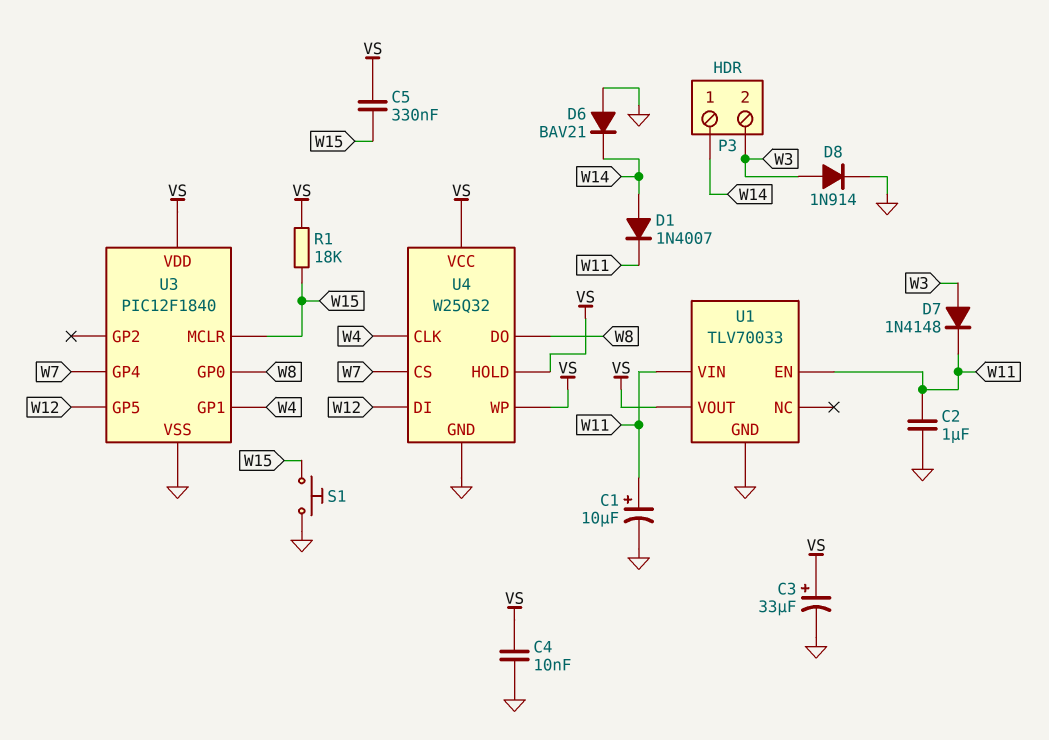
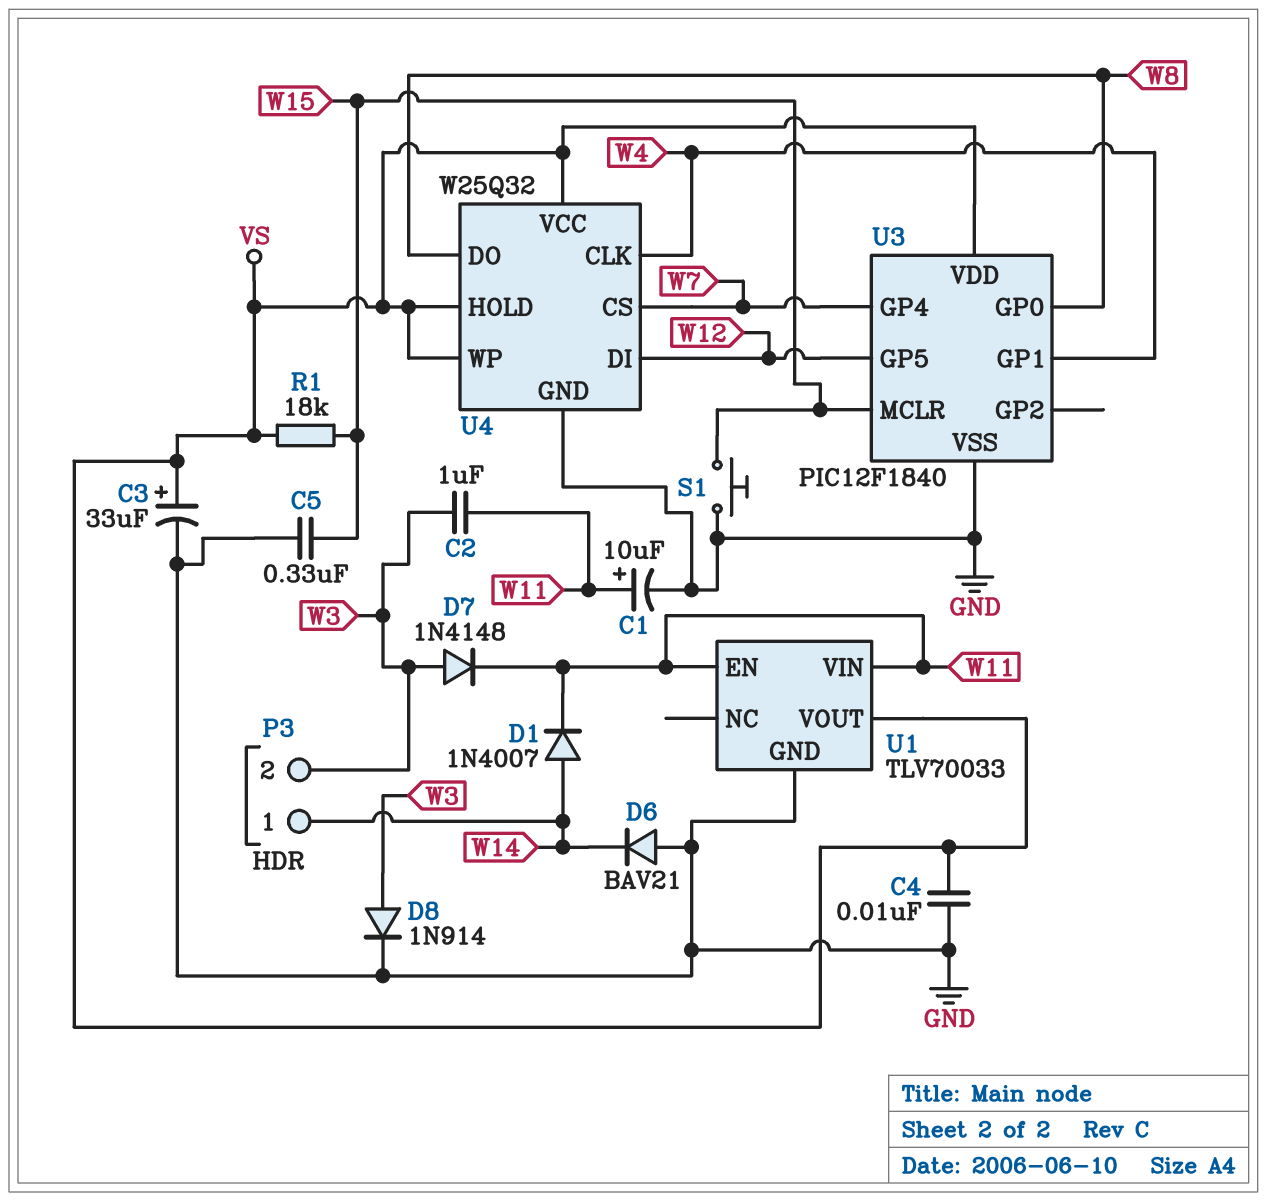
C2: 1uF (GND, W11) -> 1uF (W3, W11)
C5: 330nF (VS, W15) -> 330nF (GND, W15)

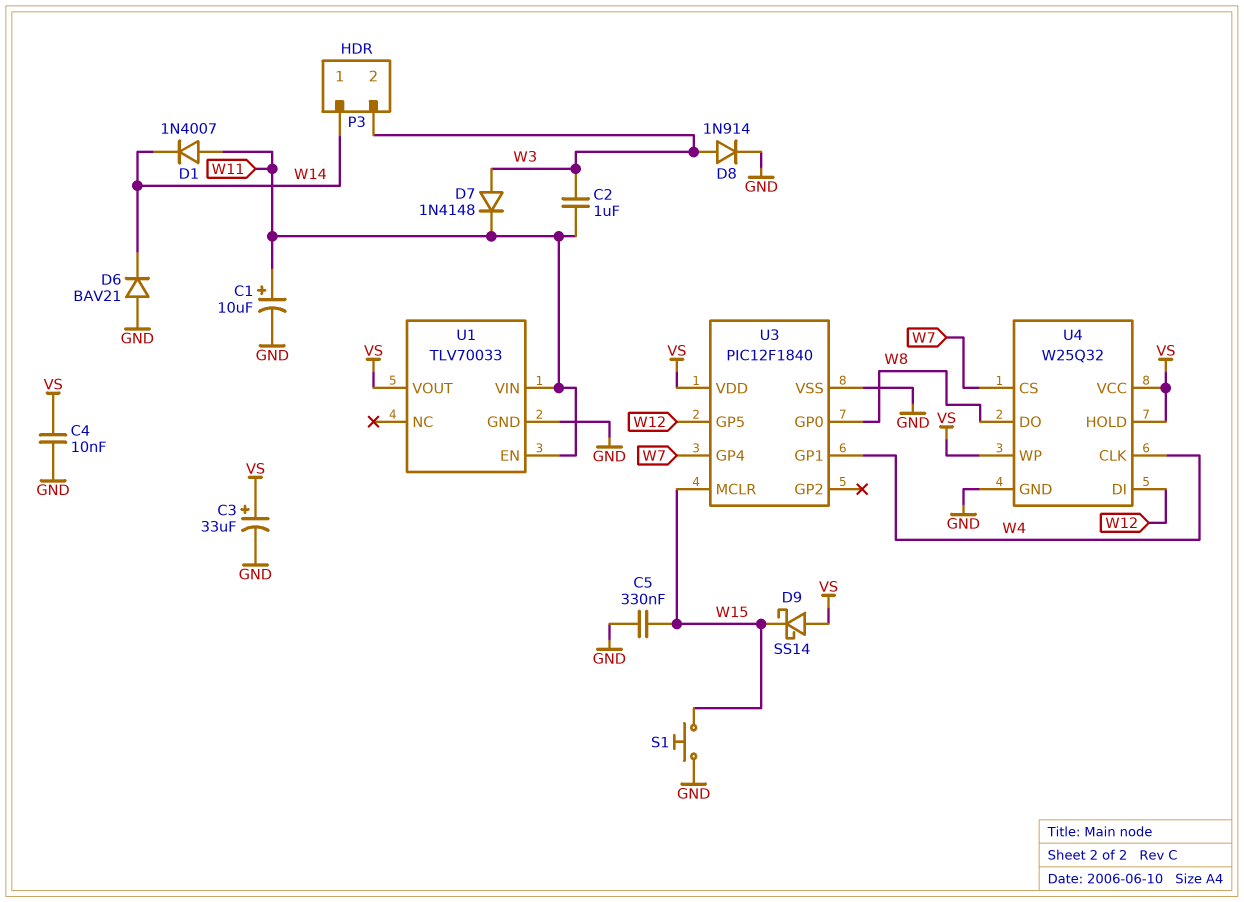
D1: diode 1N4007 (A W14, K W11) -> diode 1N4007 (A W11, K W14)
D9: none -> schottky SS14 (A VS, K W15)
R1: 18k (VS, W15) -> none

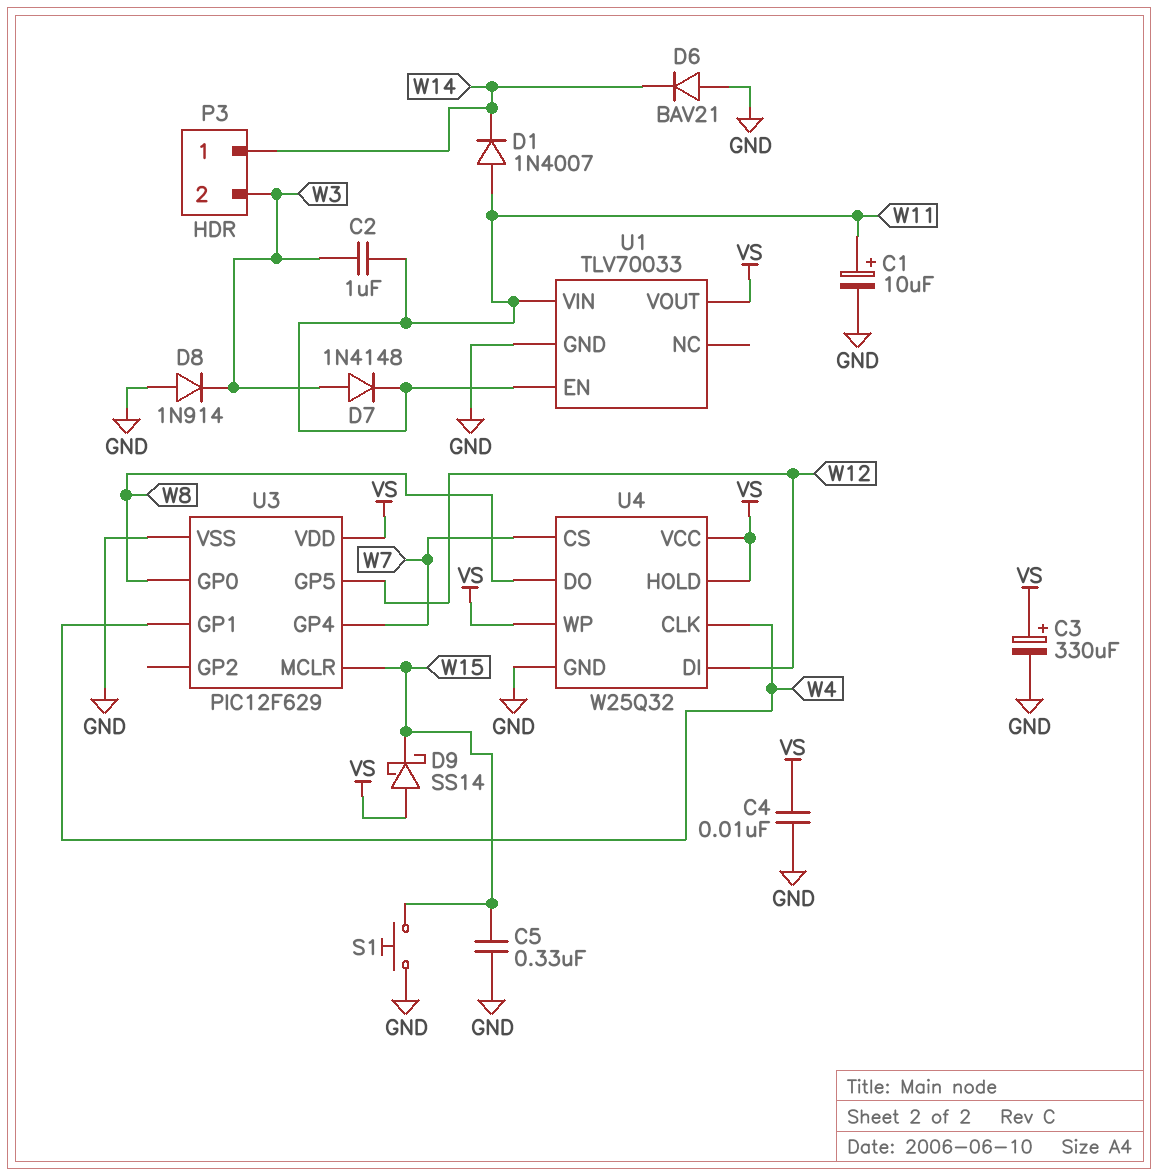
C3: 33uF (plus VS, minus GND) -> 330uF (plus VS, minus GND)
D8: diode 1N914 (A W3, K GND) -> diode 1N914 (A GND, K W3)
U3: PIC12F1840 -> PIC12F629

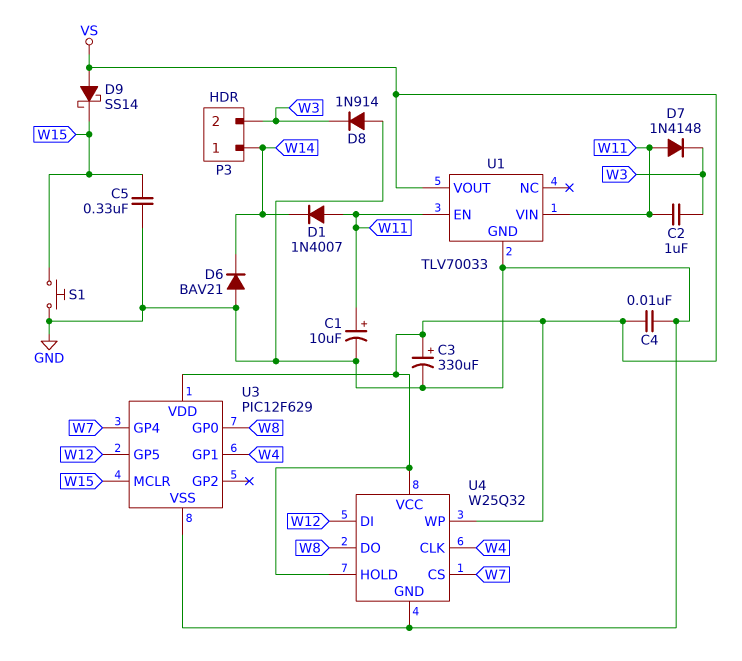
D7: diode 1N4148 (A W3, K W11) -> diode 1N4148 (A W11, K W3)

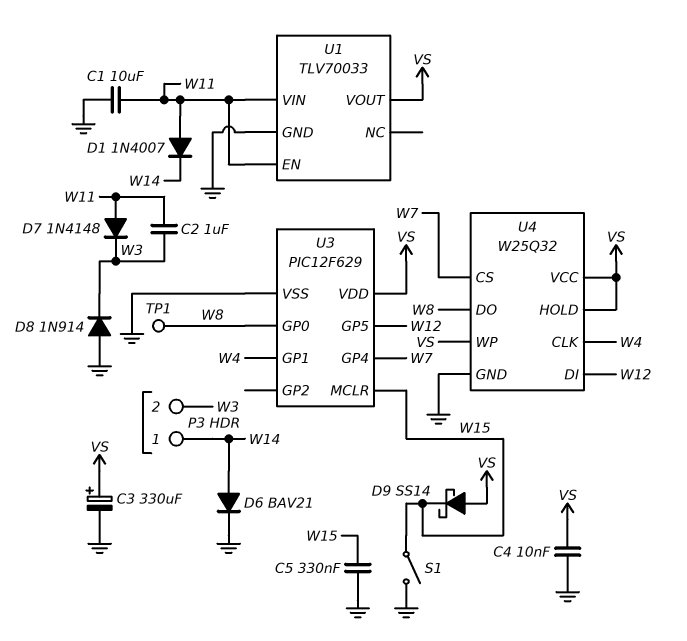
C1: 10uF (plus W11, minus GND) -> 10uF (GND, W11)
D6: diode BAV21 (A GND, K W14) -> diode BAV21 (A W14, K GND)
S1: button (GND, W15) -> switch (GND, W15)
TP1: none -> test point (W8)

